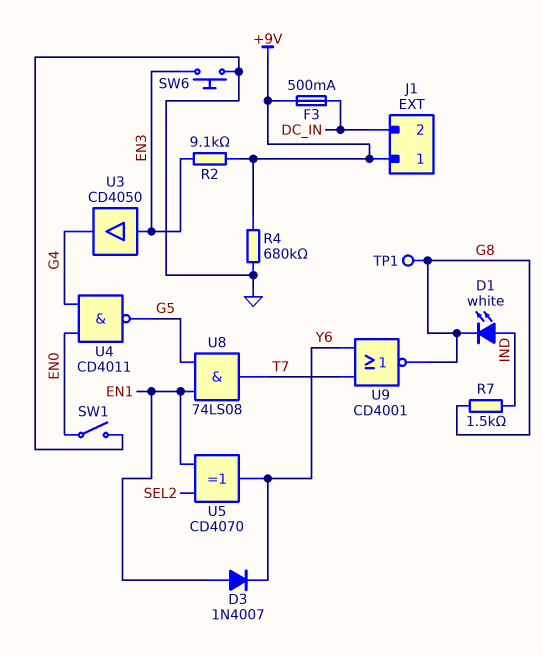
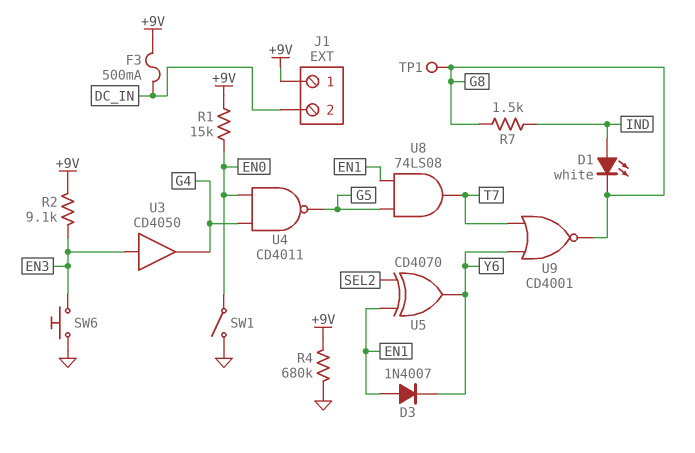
R1: none -> 15k (+9V, EN0)

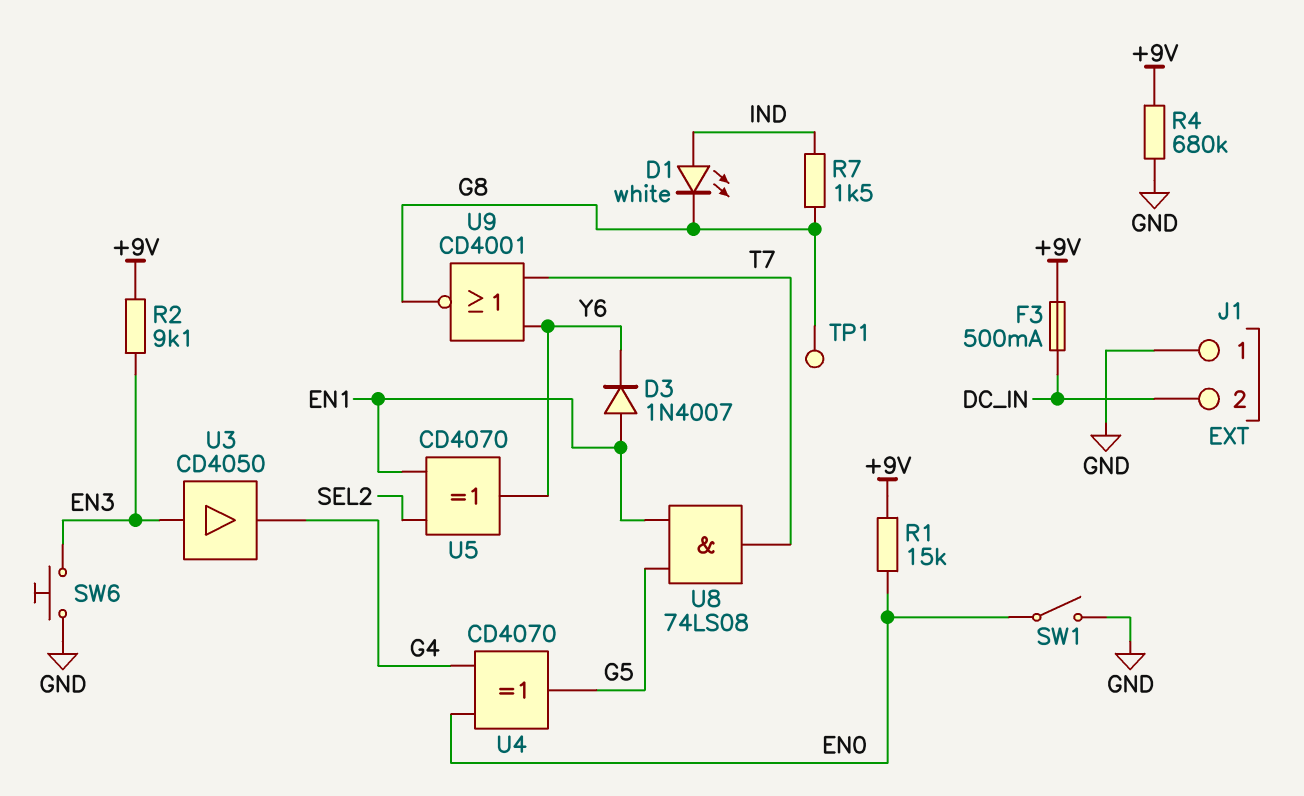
J1 pin 1: +9V -> GND
U4: NAND CD4011 (in EN0, in G4, out G5) -> XOR CD4070 (in EN0, in G4, out G5)

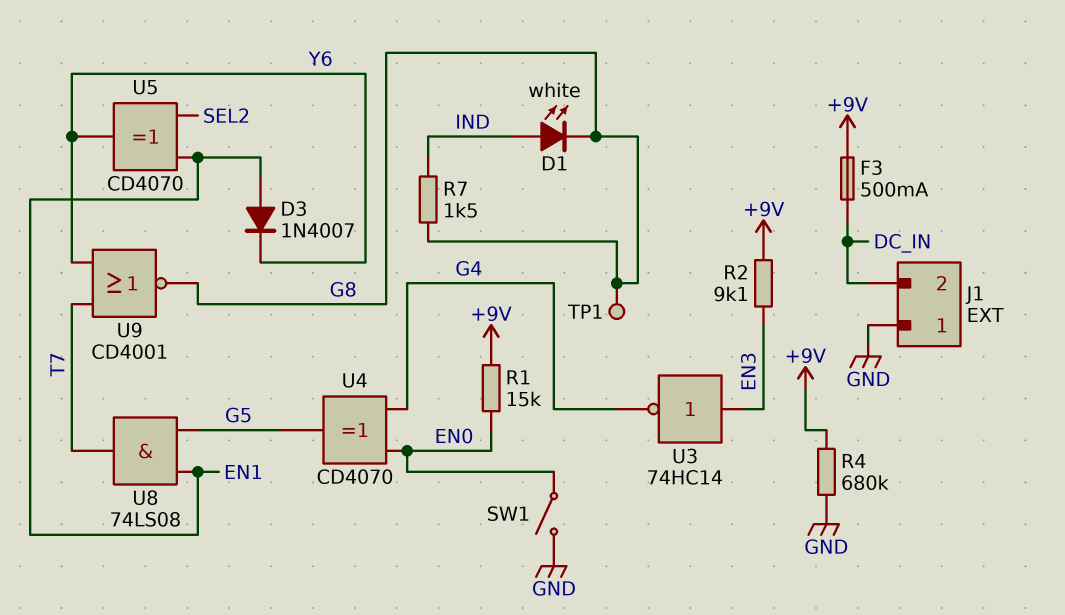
SW6: button (EN3, GND) -> none
U3: buffer CD4050 (in EN3, out G4) -> NOT 74HC14 (in EN3, out G4)

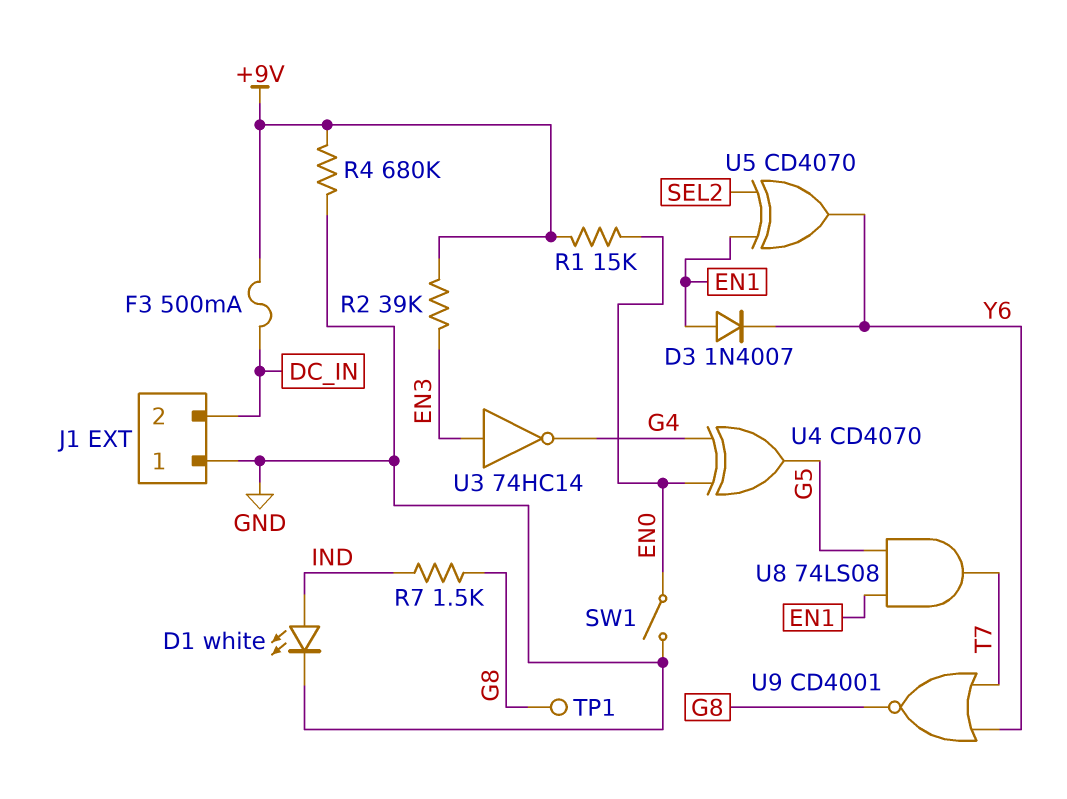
D1: LED white (A IND, K G8) -> LED white (A IND, K GND)
R2: 9.1k (+9V, EN3) -> 39k (+9V, EN3)

